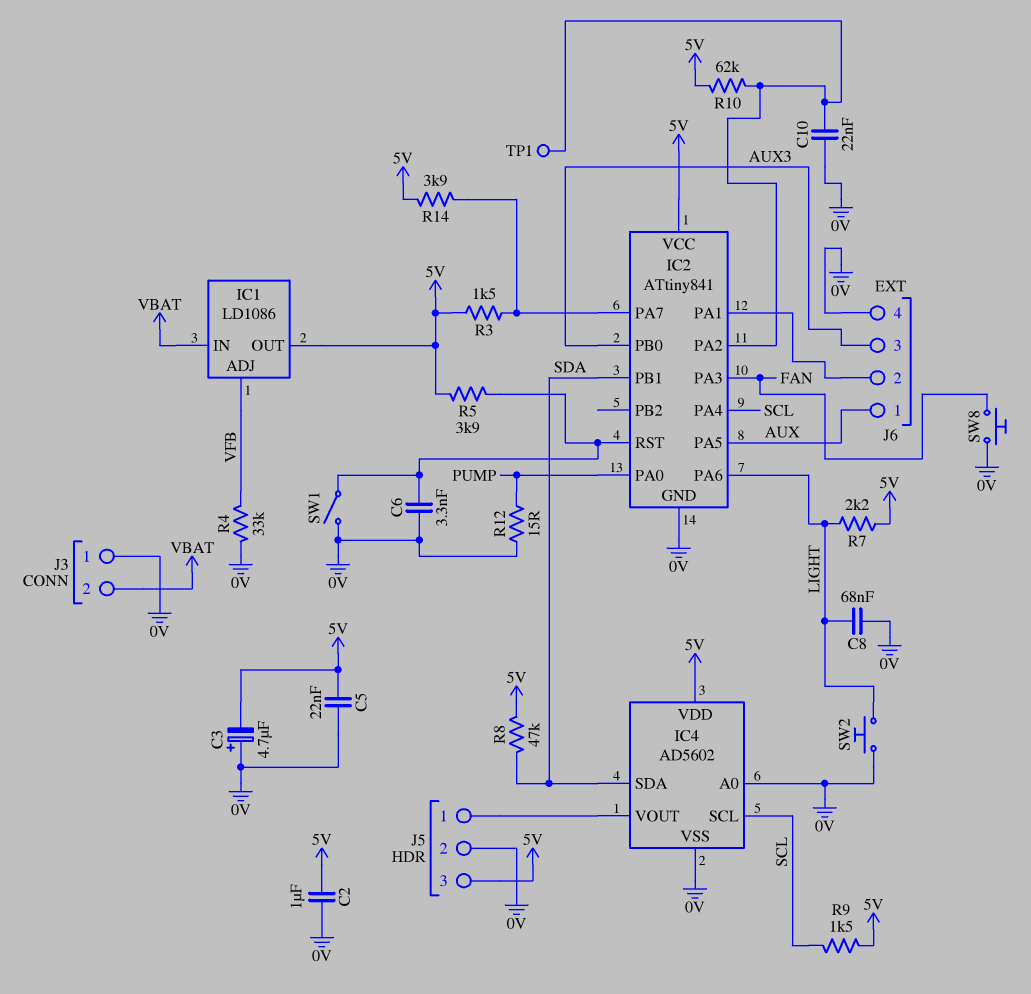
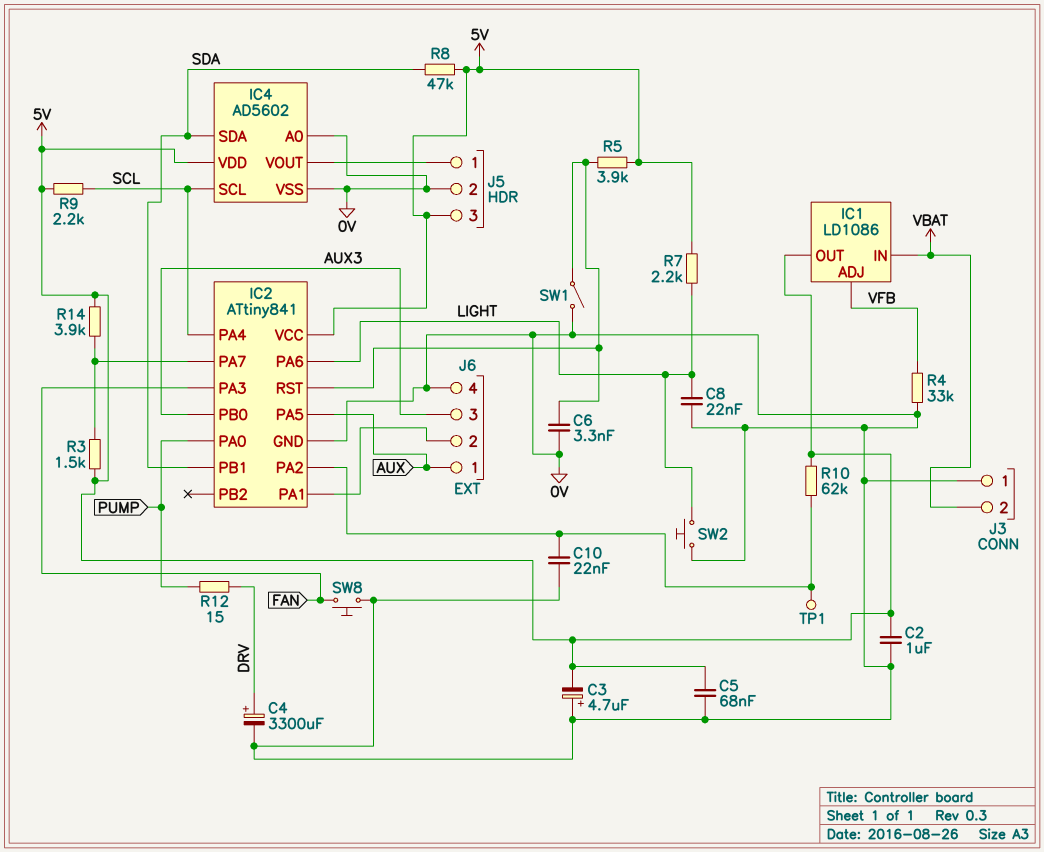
C4: none -> 3300uF (plus DRV, minus 0V)
C5: 22nF (0V, 5V) -> 68nF (0V, 5V)
C8: 68nF (0V, LIGHT) -> 22nF (0V, LIGHT)
R9: 1.5k (5V, SCL) -> 2.2k (5V, SCL)
R12: 15 (0V, PUMP) -> 15 (DRV, PUMP)

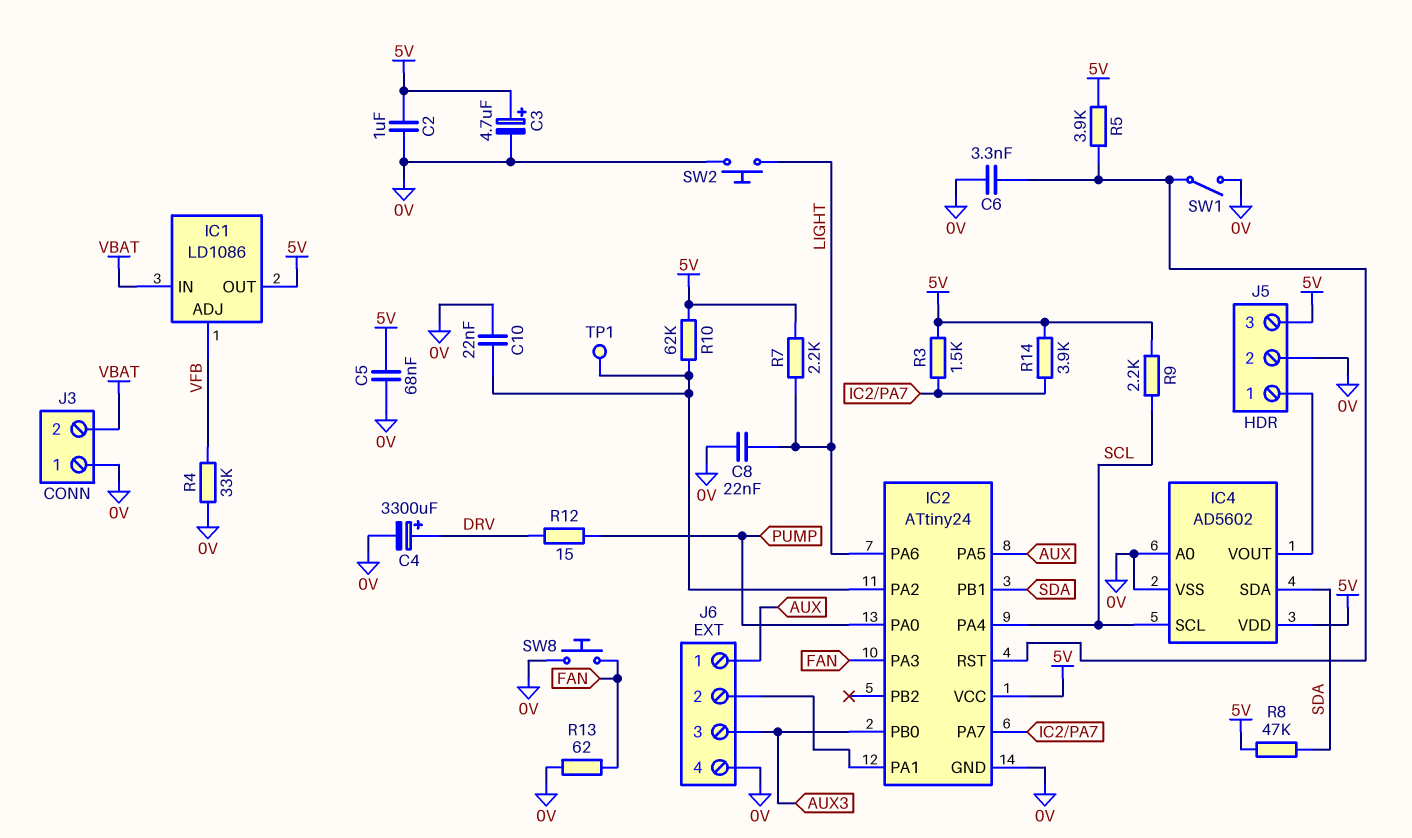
C3: 4.7uF (plus 0V, minus 5V) -> 4.7uF (plus 5V, minus 0V)
IC2: ATtiny841 -> ATtiny24
R13: none -> 62 (0V, FAN)

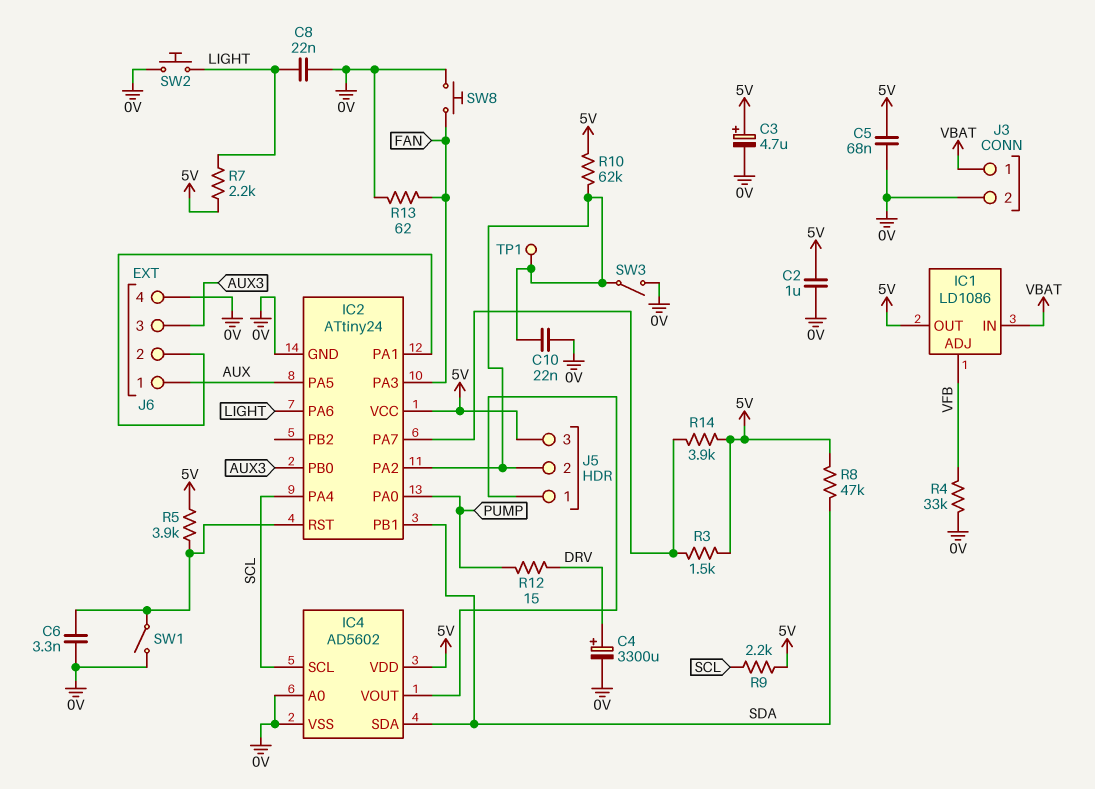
J3 pin 1: 0V -> VBAT
J3 pin 2: VBAT -> 0V
J5 pin 2: 0V -> IC2/PA2
SW3: none -> switch (0V, IC2/PA2)

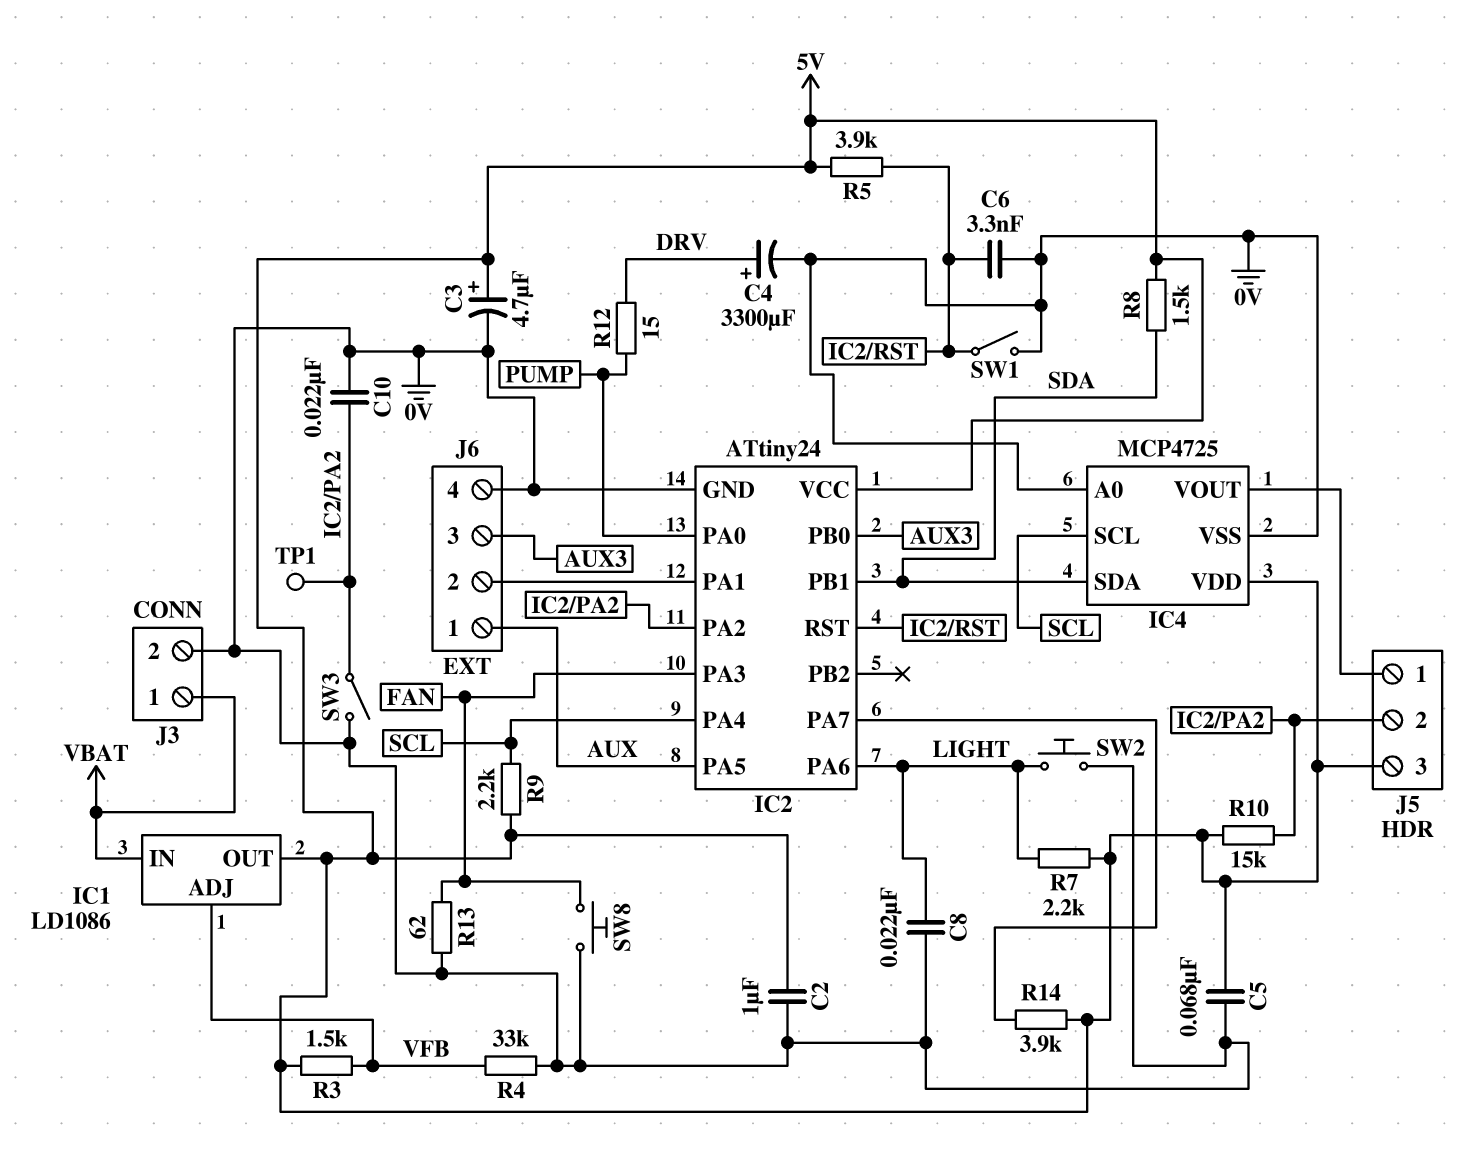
IC4: AD5602 -> MCP4725
R3: 1.5k (5V, IC2/PA7) -> 1.5k (5V, VFB)
R8: 47k (5V, SDA) -> 1.5k (5V, SDA)
R10: 62k (5V, IC2/PA2) -> 15k (5V, IC2/PA2)

